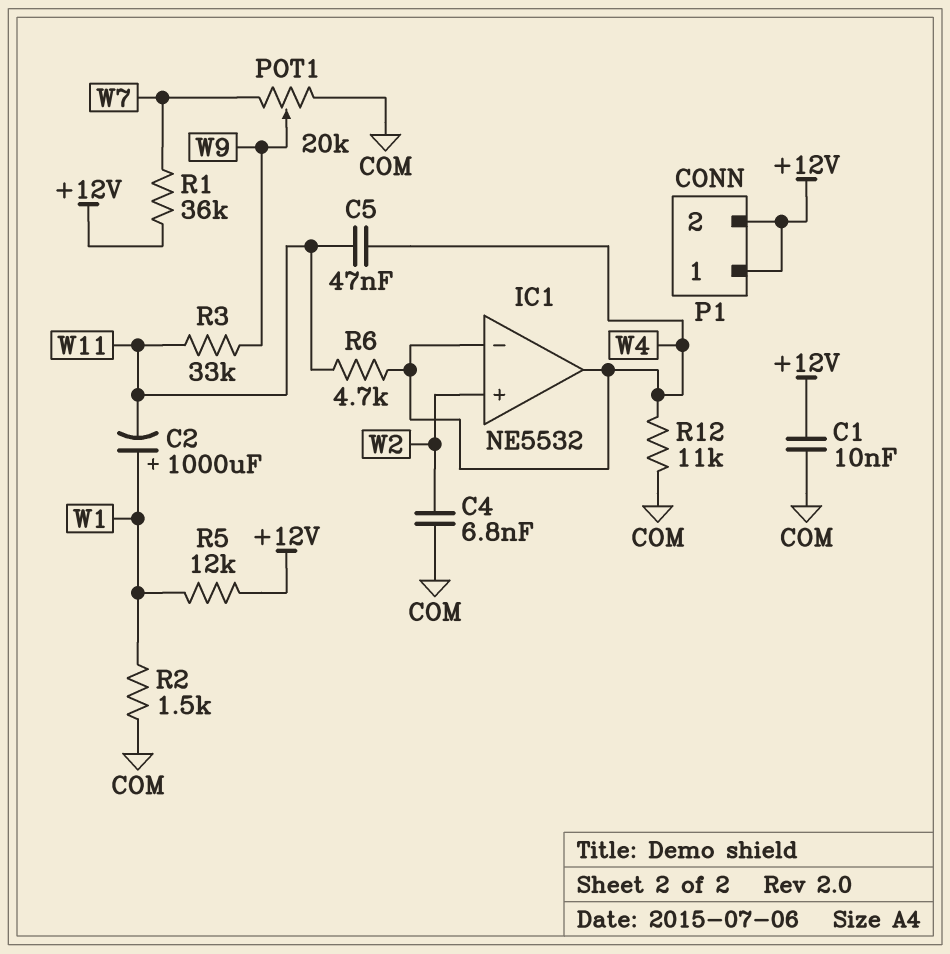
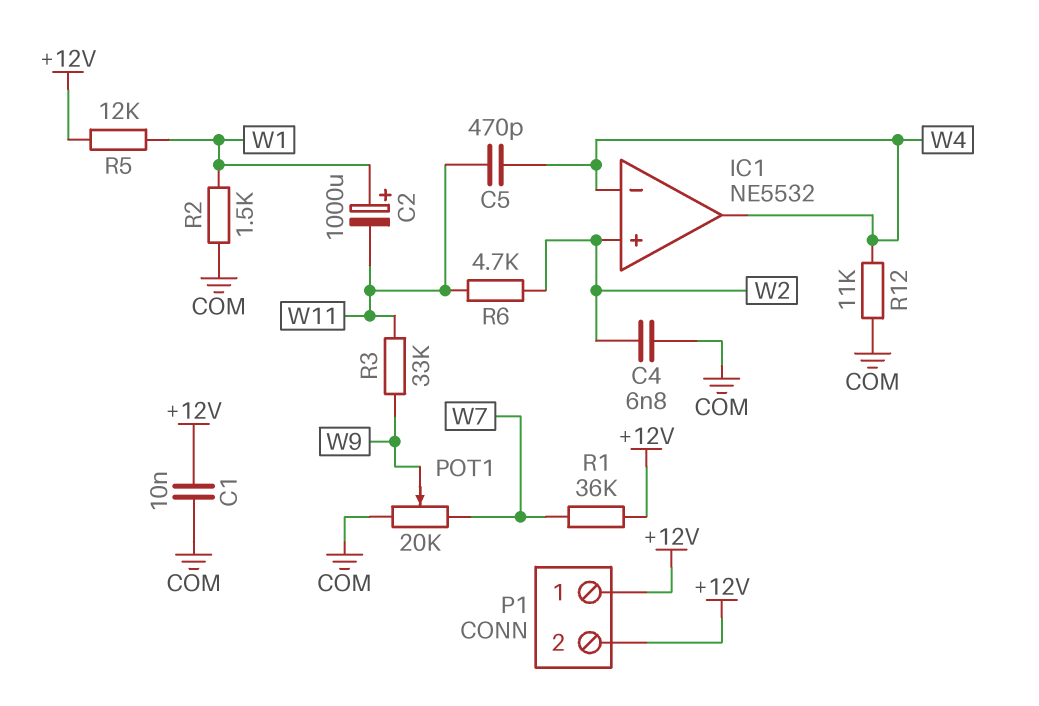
C5: 47nF (W4, W11) -> 470pF (W4, W11)
R6: 4.7k (W4, W11) -> 4.7k (W2, W11)

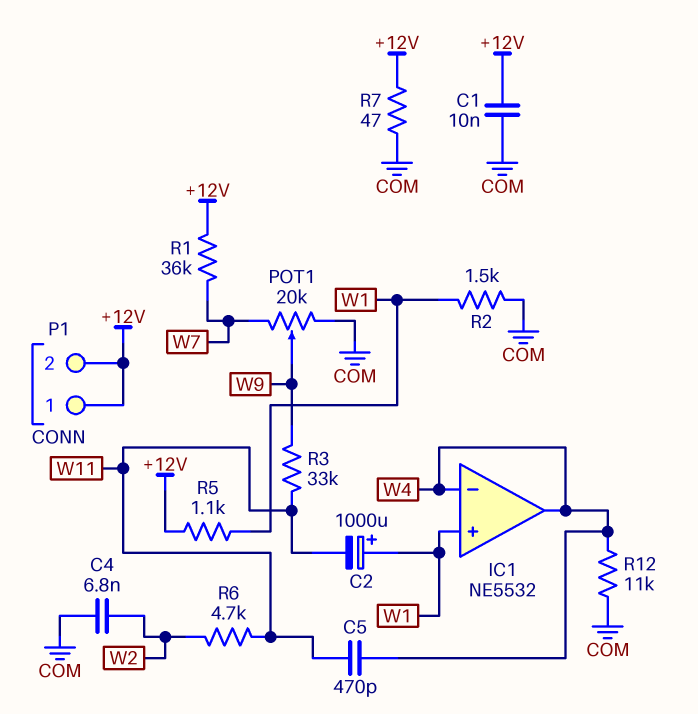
IC1 pin in+: W2 -> W1
R5: 12k (+12V, W1) -> 1.1k (+12V, W1)
R7: none -> 47 (+12V, COM)

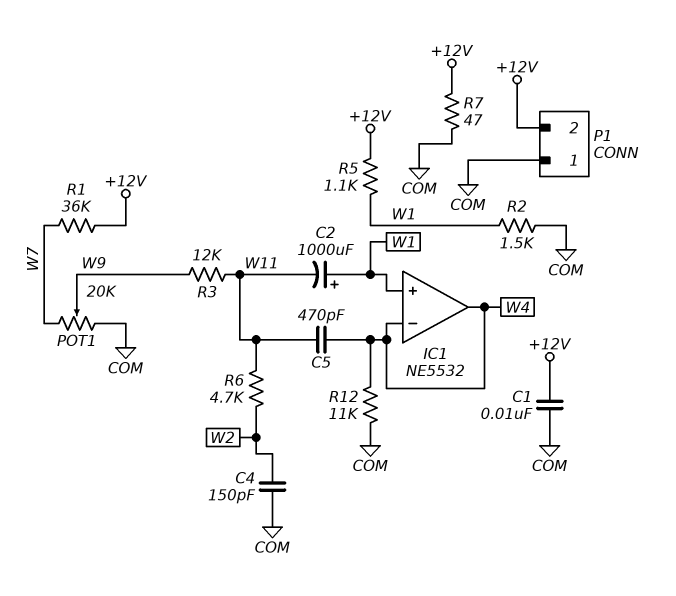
C4: 6.8nF (COM, W2) -> 150pF (COM, W2)
P1 pin 1: +12V -> COM
R3: 33k (W9, W11) -> 12k (W9, W11)

